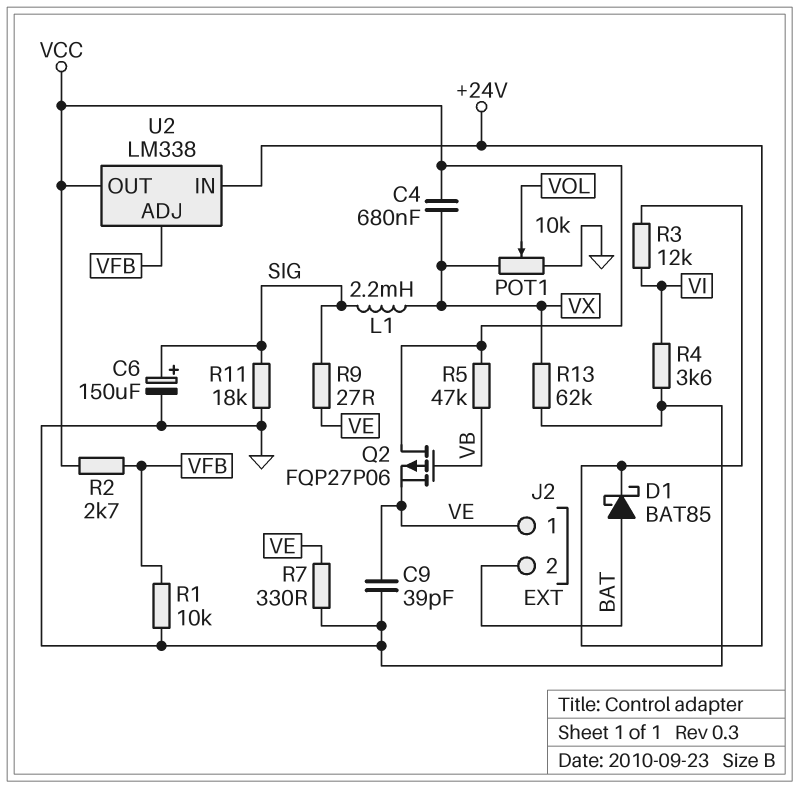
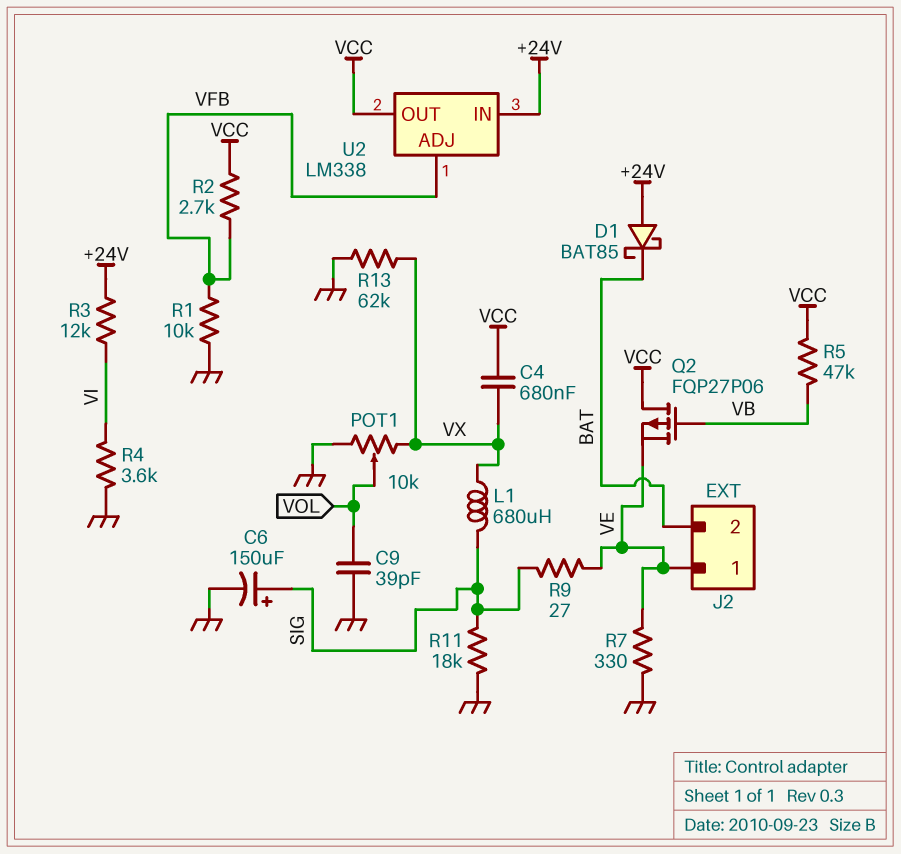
C9: 39pF (GND, VE) -> 39pF (GND, VOL)
D1: schottky BAT85 (A BAT, K +24V) -> schottky BAT85 (A +24V, K BAT)
L1: 2.2mH (SIG, VX) -> 680uH (SIG, VX)

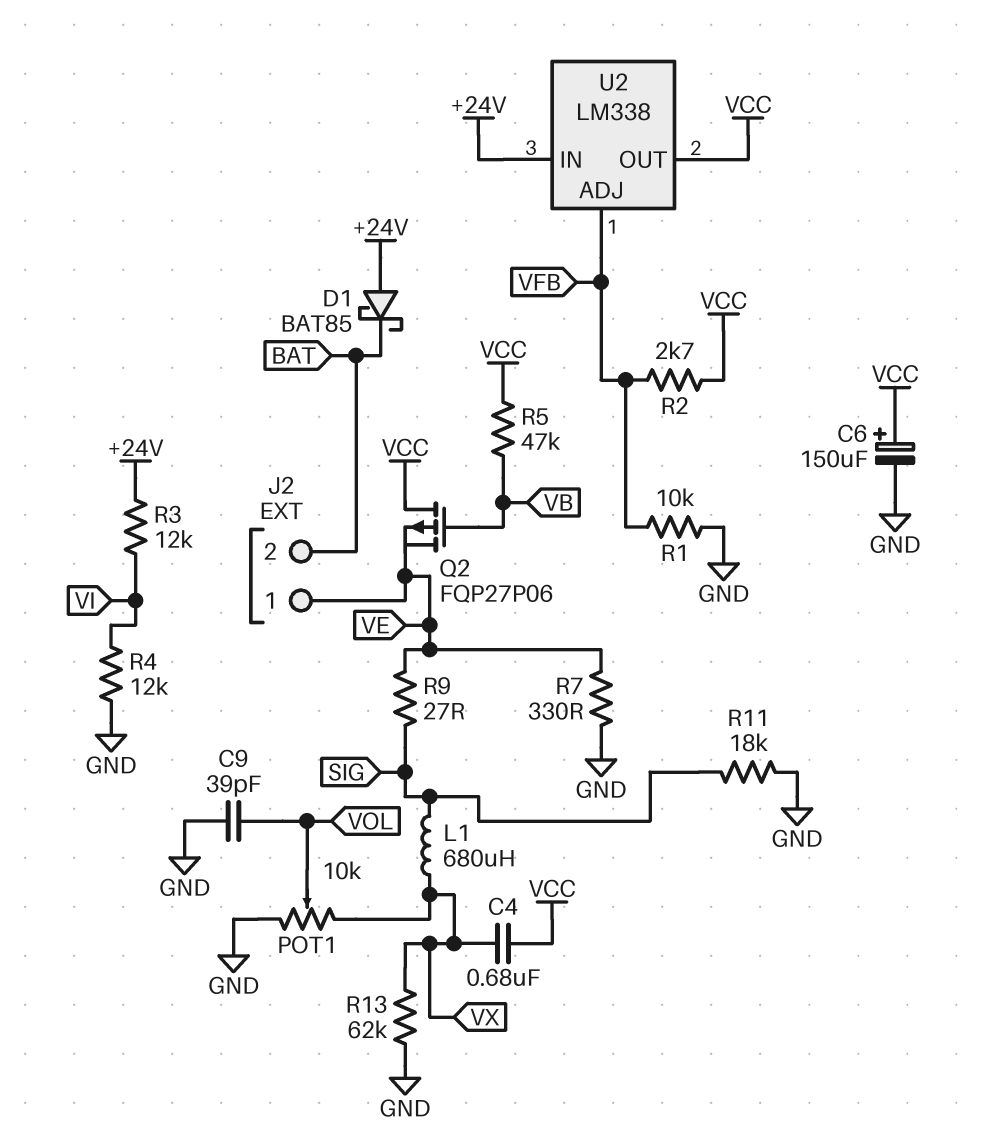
C6: 150uF (plus SIG, minus GND) -> 150uF (plus VCC, minus GND)
R4: 3.6k (GND, VI) -> 12k (GND, VI)

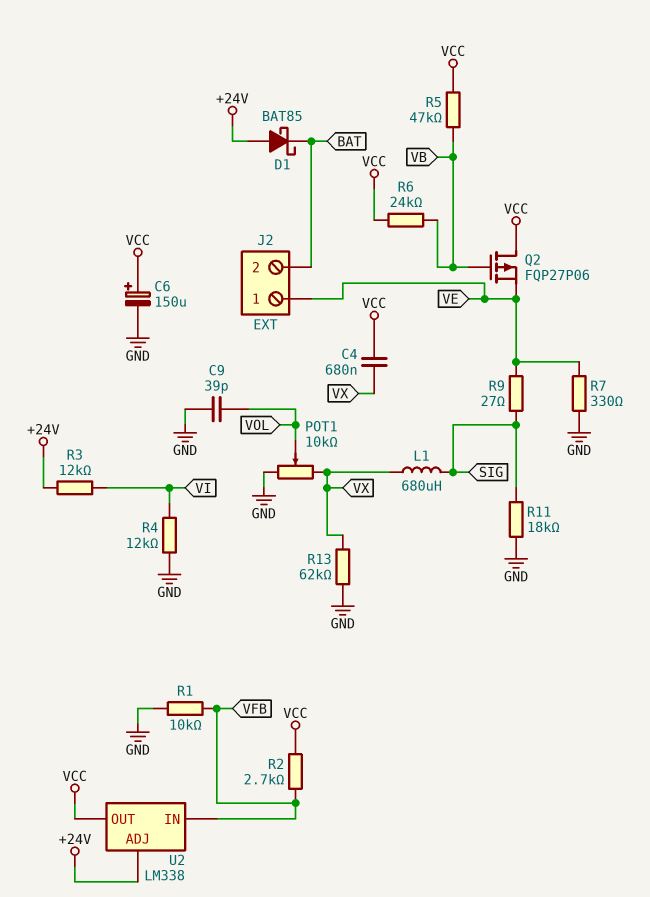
R6: none -> 24k (VB, VCC)
U2 pin ADJ: VFB -> +24V
U2 pin IN: +24V -> VFB

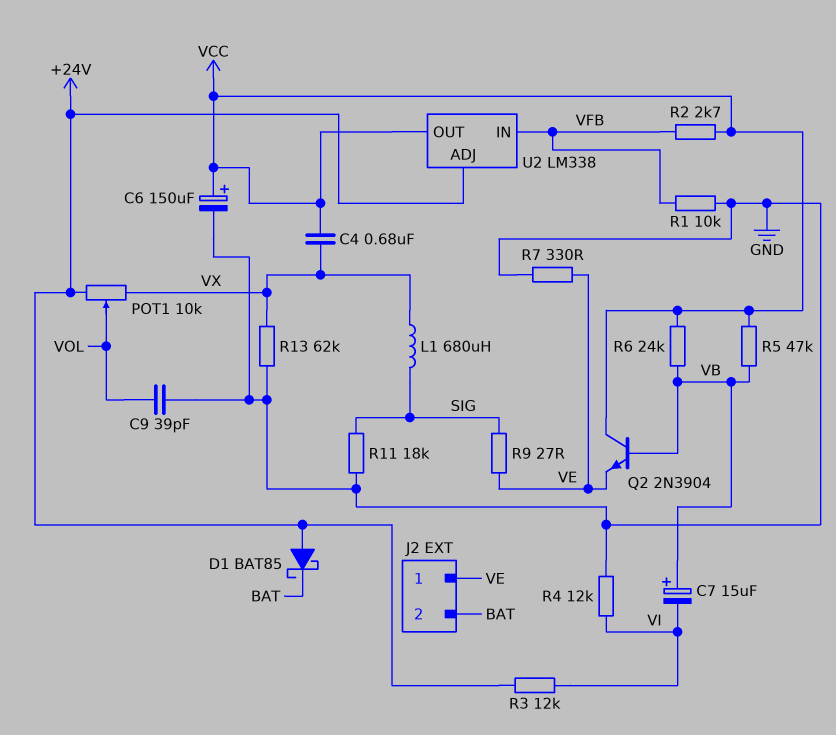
C7: none -> 15uF (plus VB, minus VI)
POT1: 10k (GND, VX, wiper VOL) -> 10k (+24V, VX, wiper VOL)
Q2: PMOS FQP27P06 (G VB, D VCC, S VE) -> NPN 2N3904 (B VB, C VCC, E VE)

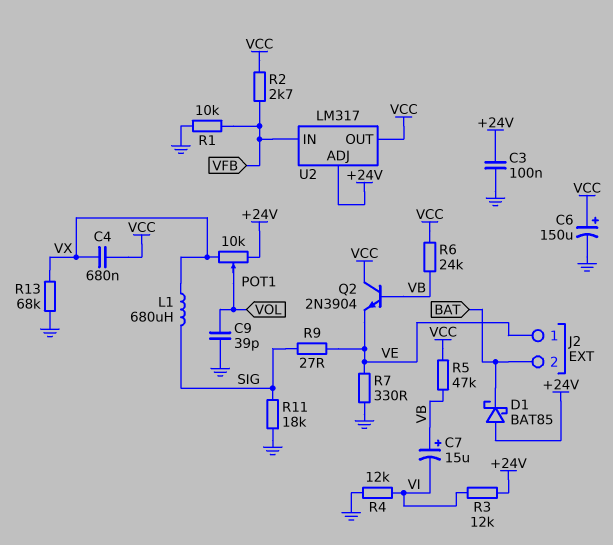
C3: none -> 100nF (+24V, GND)
R13: 62k (GND, VX) -> 68k (GND, VX)
U2: LM338 -> LM317

